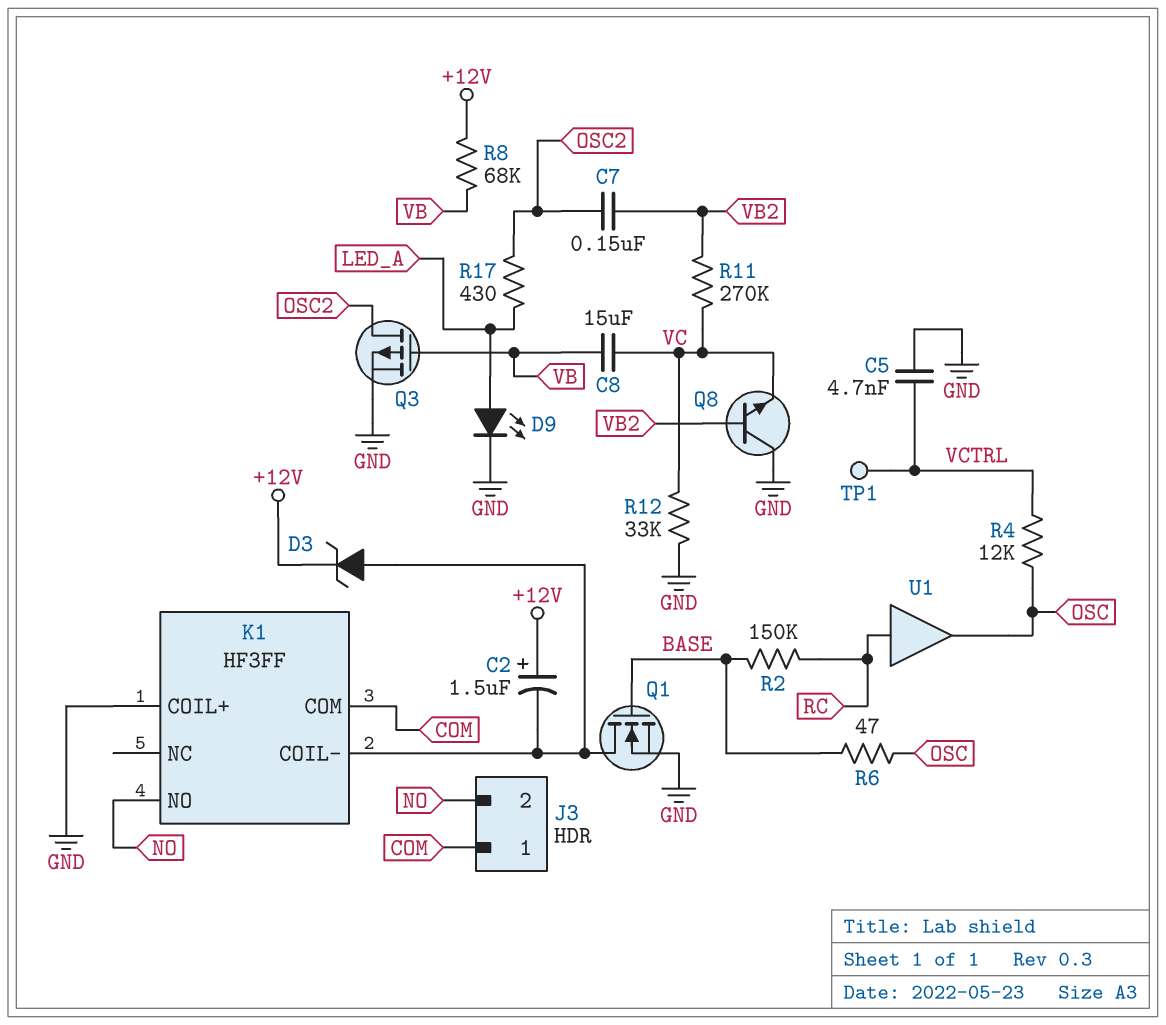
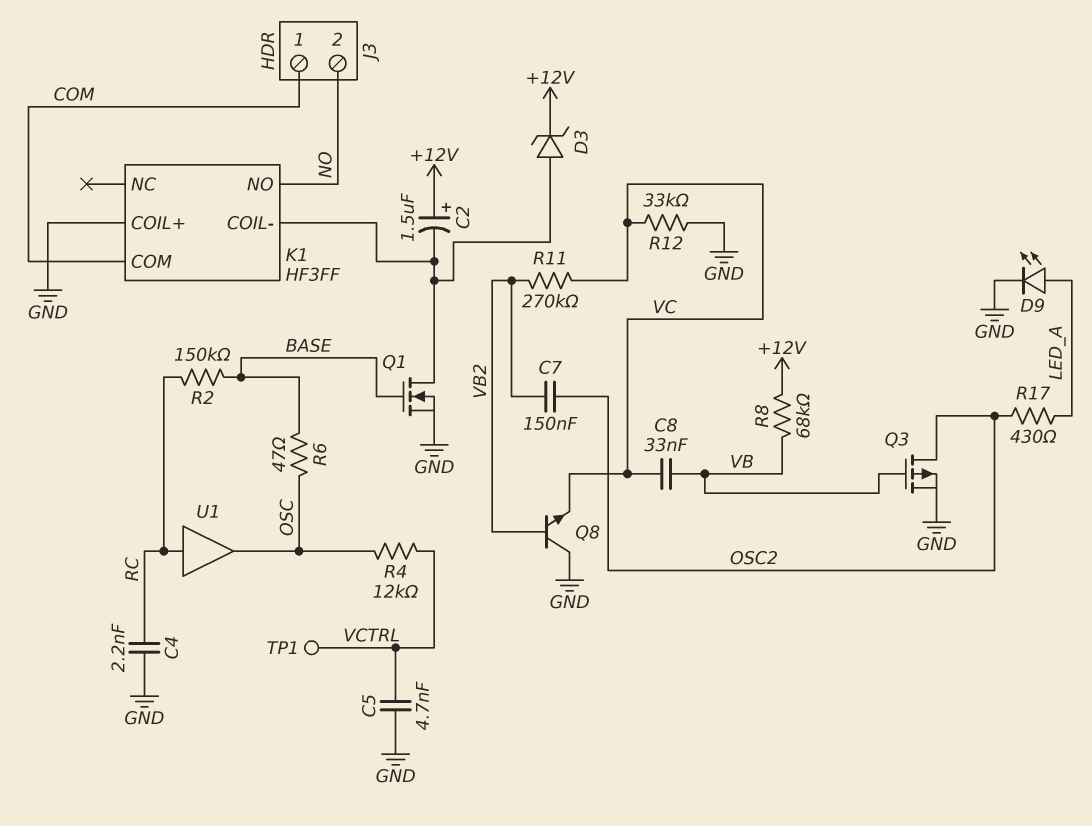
C4: none -> 2.2nF (GND, RC)
C8: 15uF (VB, VC) -> 33nF (VB, VC)

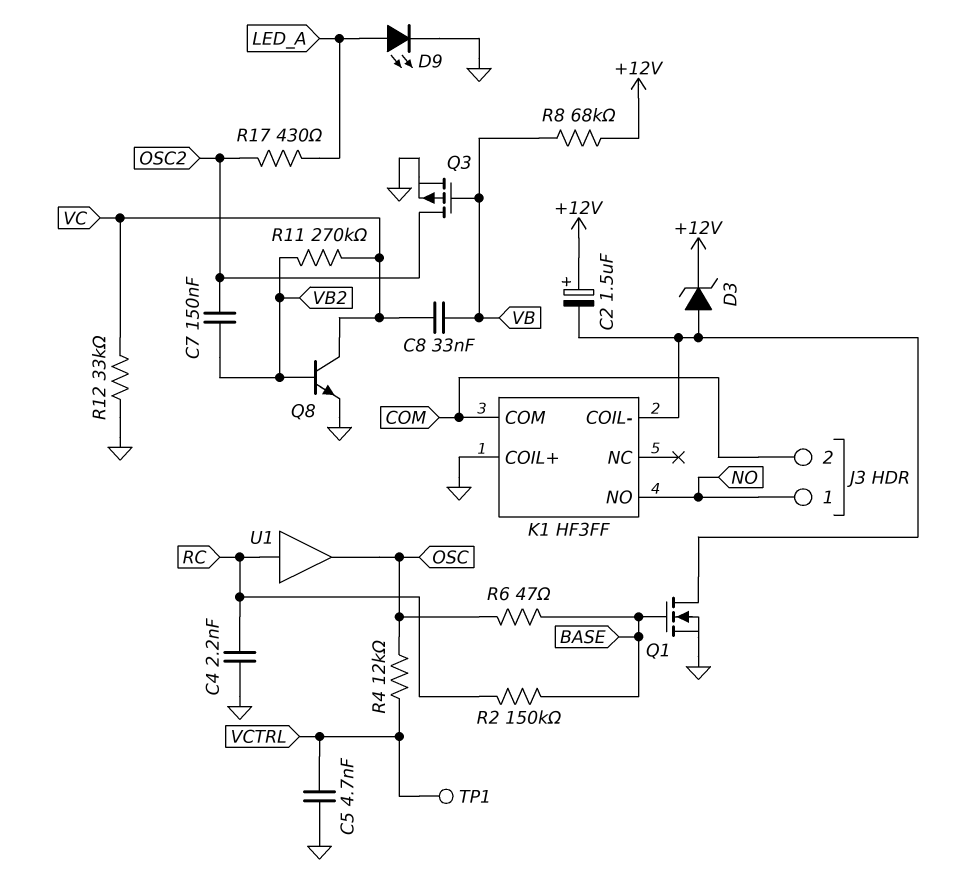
J3 pin 1: COM -> NO
J3 pin 2: NO -> COM
Q8: NPN (B VB2, C GND, E VC) -> NPN (B VB2, C VC, E GND)

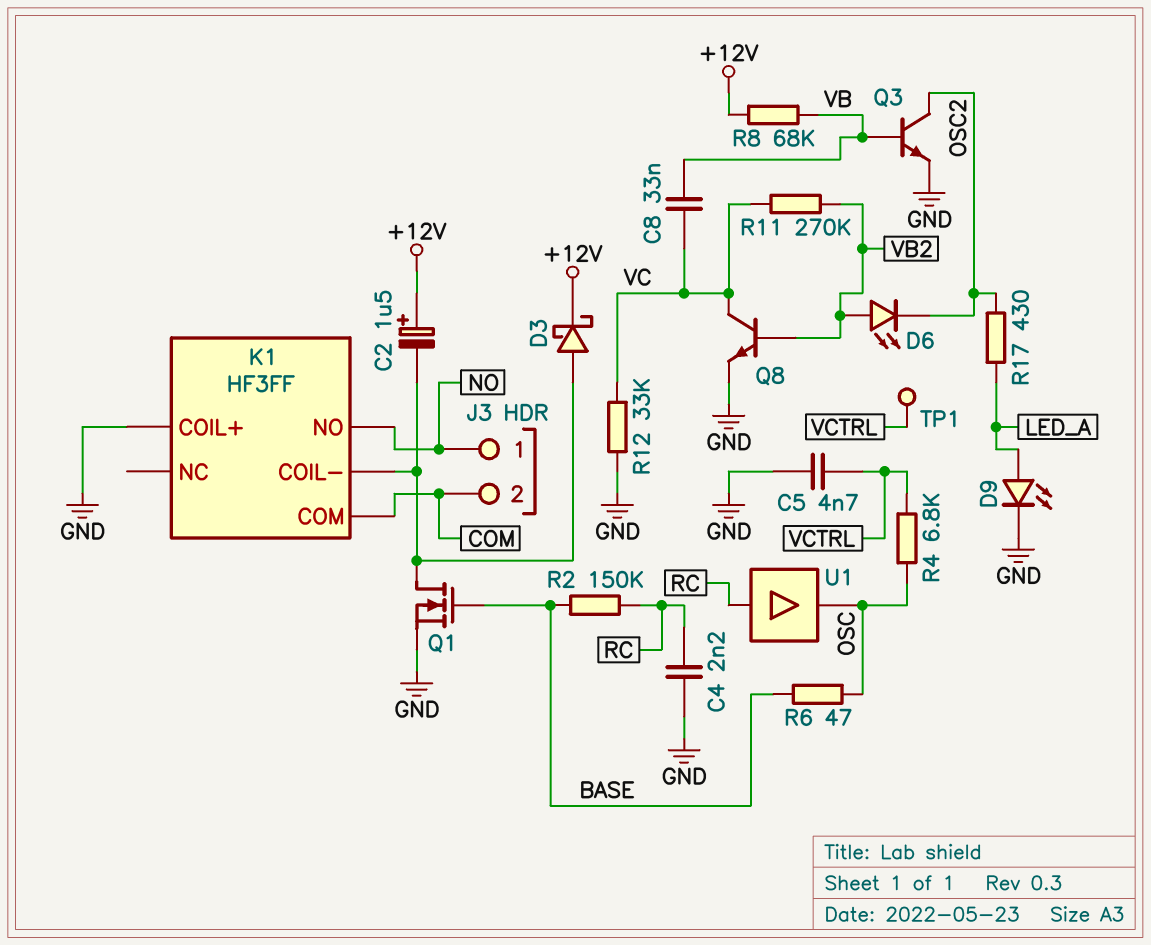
C7: 150nF (OSC2, VB2) -> none
D3: zener (A K1/COIL-, K +12V) -> schottky (A K1/COIL-, K +12V)
D6: none -> LED (A VB2, K OSC2)
Q3: PMOS (G VB, D OSC2, S GND) -> NPN (B VB, C OSC2, E GND)
R4: 12k (OSC, VCTRL) -> 6.8k (OSC, VCTRL)

